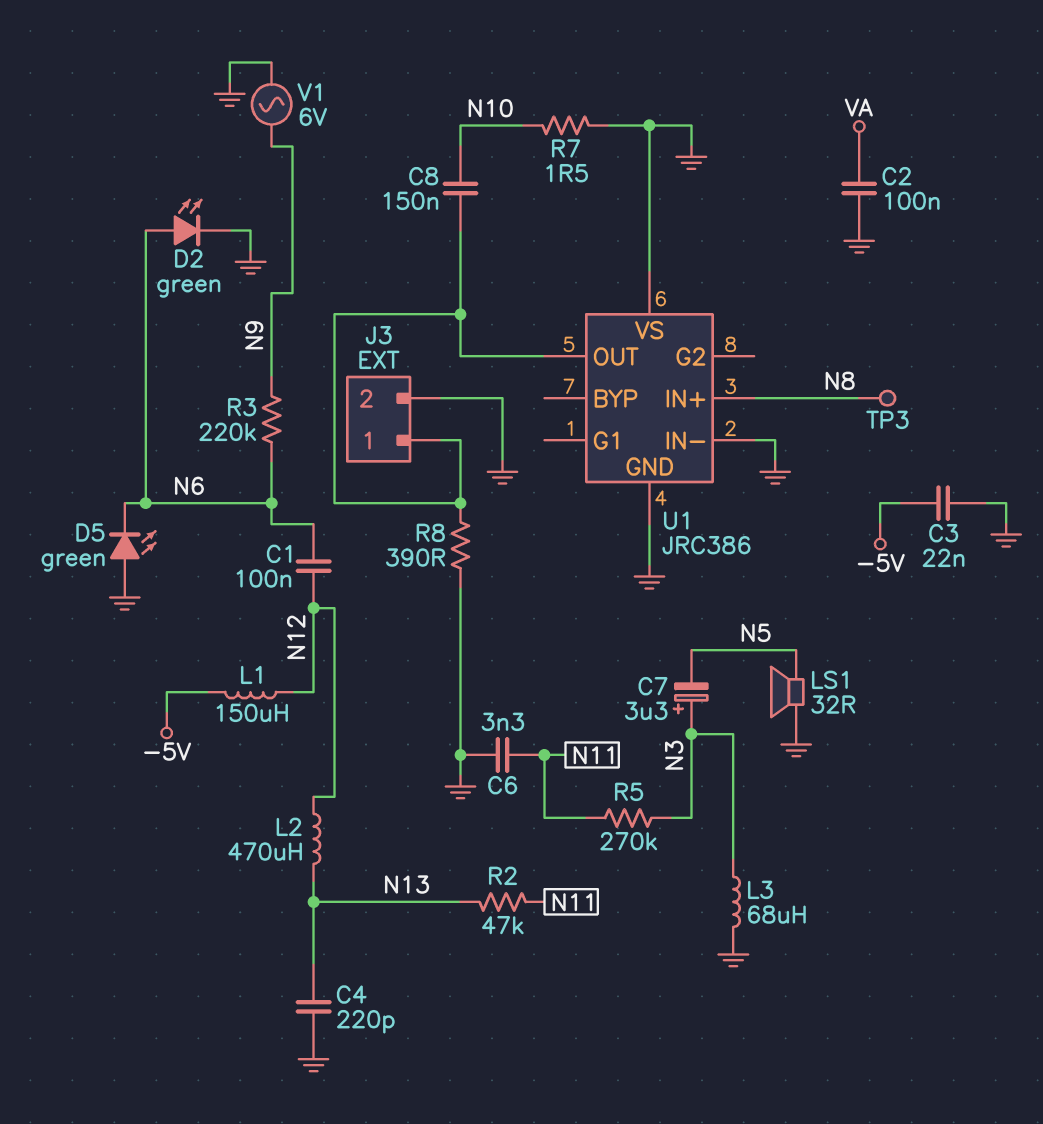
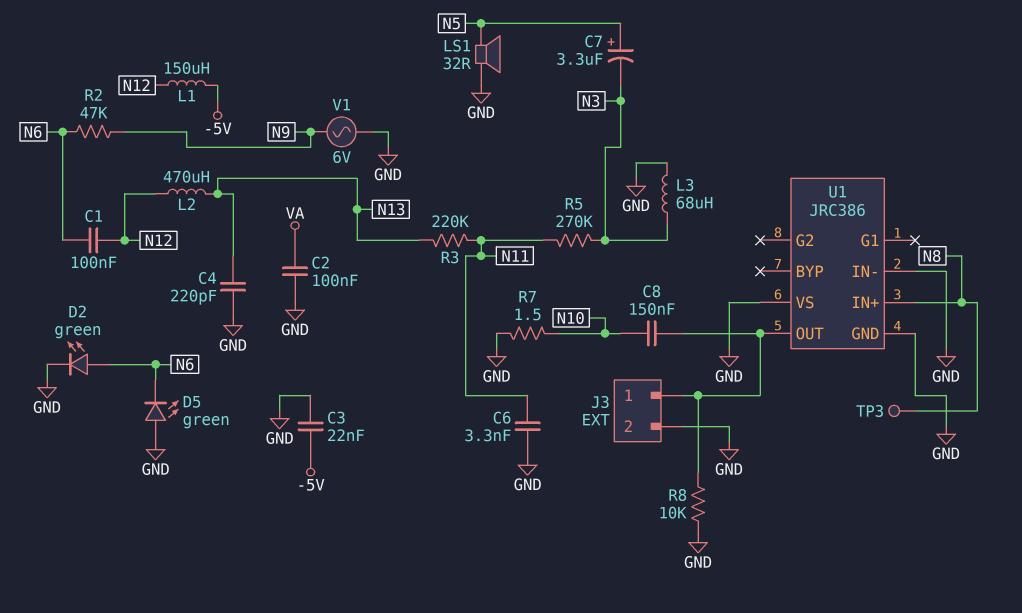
C7: 3.3uF (plus N3, minus N5) -> 3.3uF (plus N5, minus N3)
R2: 47k (N11, N13) -> 47k (N6, N9)
R3: 220k (N6, N9) -> 220k (N11, N13)
R8: 390 (GND, J3/1) -> 10k (GND, J3/1)

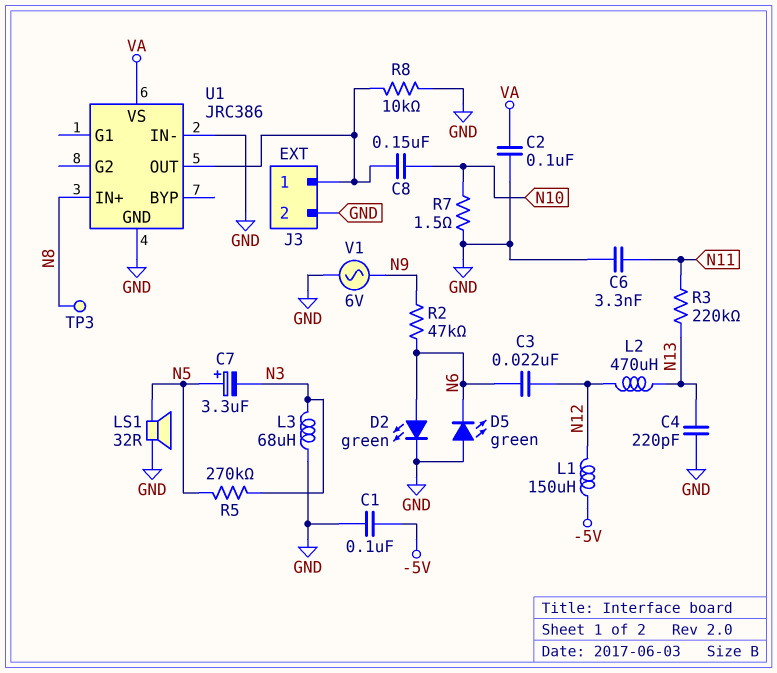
C1: 100nF (N6, N12) -> 100nF (-5V, GND)
C3: 22nF (-5V, GND) -> 22nF (N6, N12)
R5: 270k (N3, N11) -> 270k (N3, N5)
U1 pin VS: GND -> VA

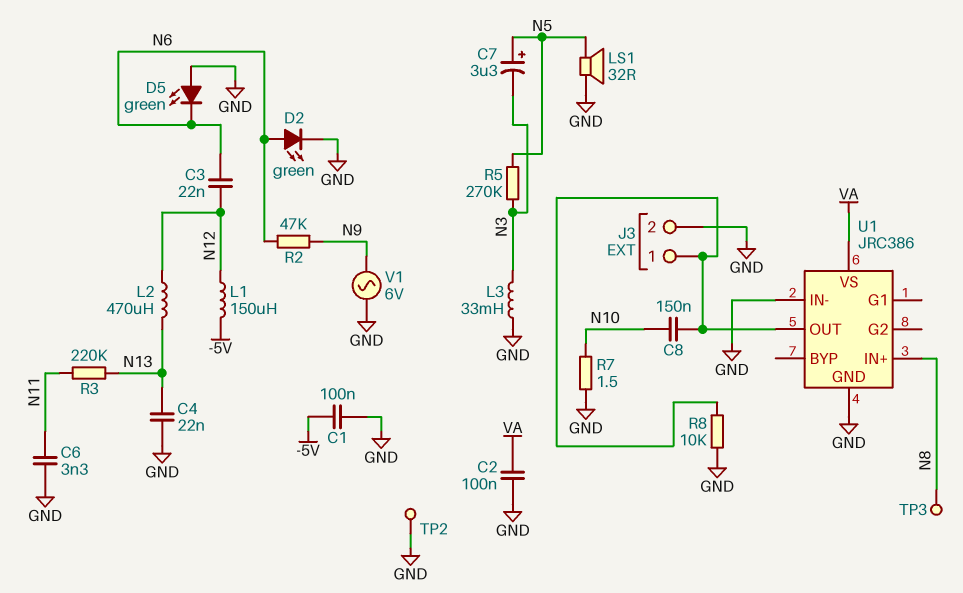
C4: 220pF (GND, N13) -> 22nF (GND, N13)
L3: 68uH (GND, N3) -> 33mH (GND, N3)
TP2: none -> test point (GND)

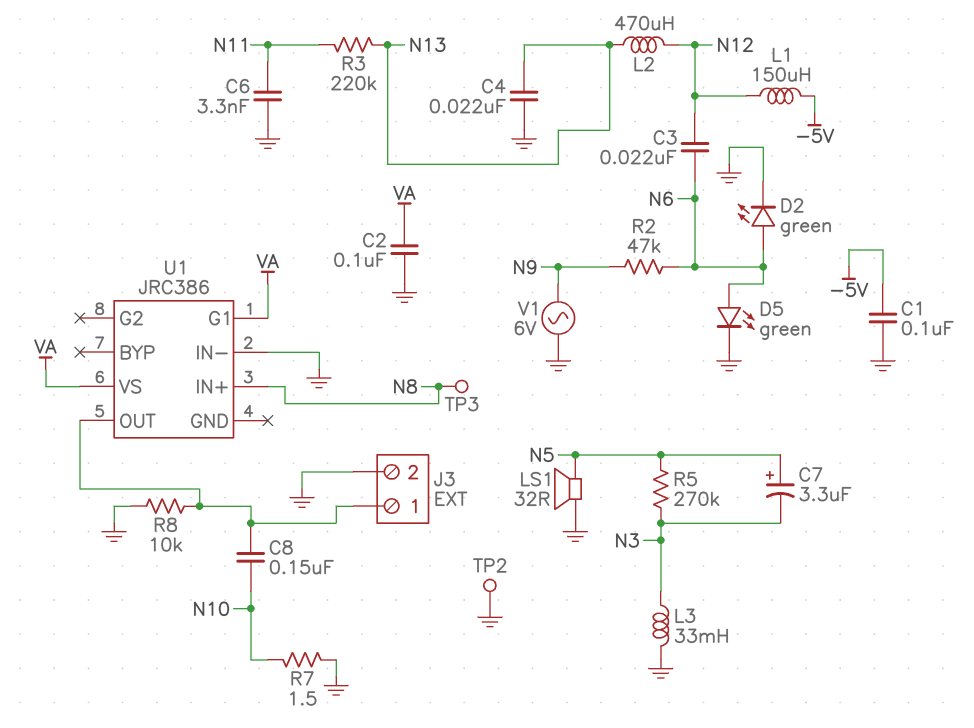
D5: LED green (A GND, K N6) -> LED green (A N6, K GND)
U1 pin G1: none -> VA
U1 pin GND: GND -> none

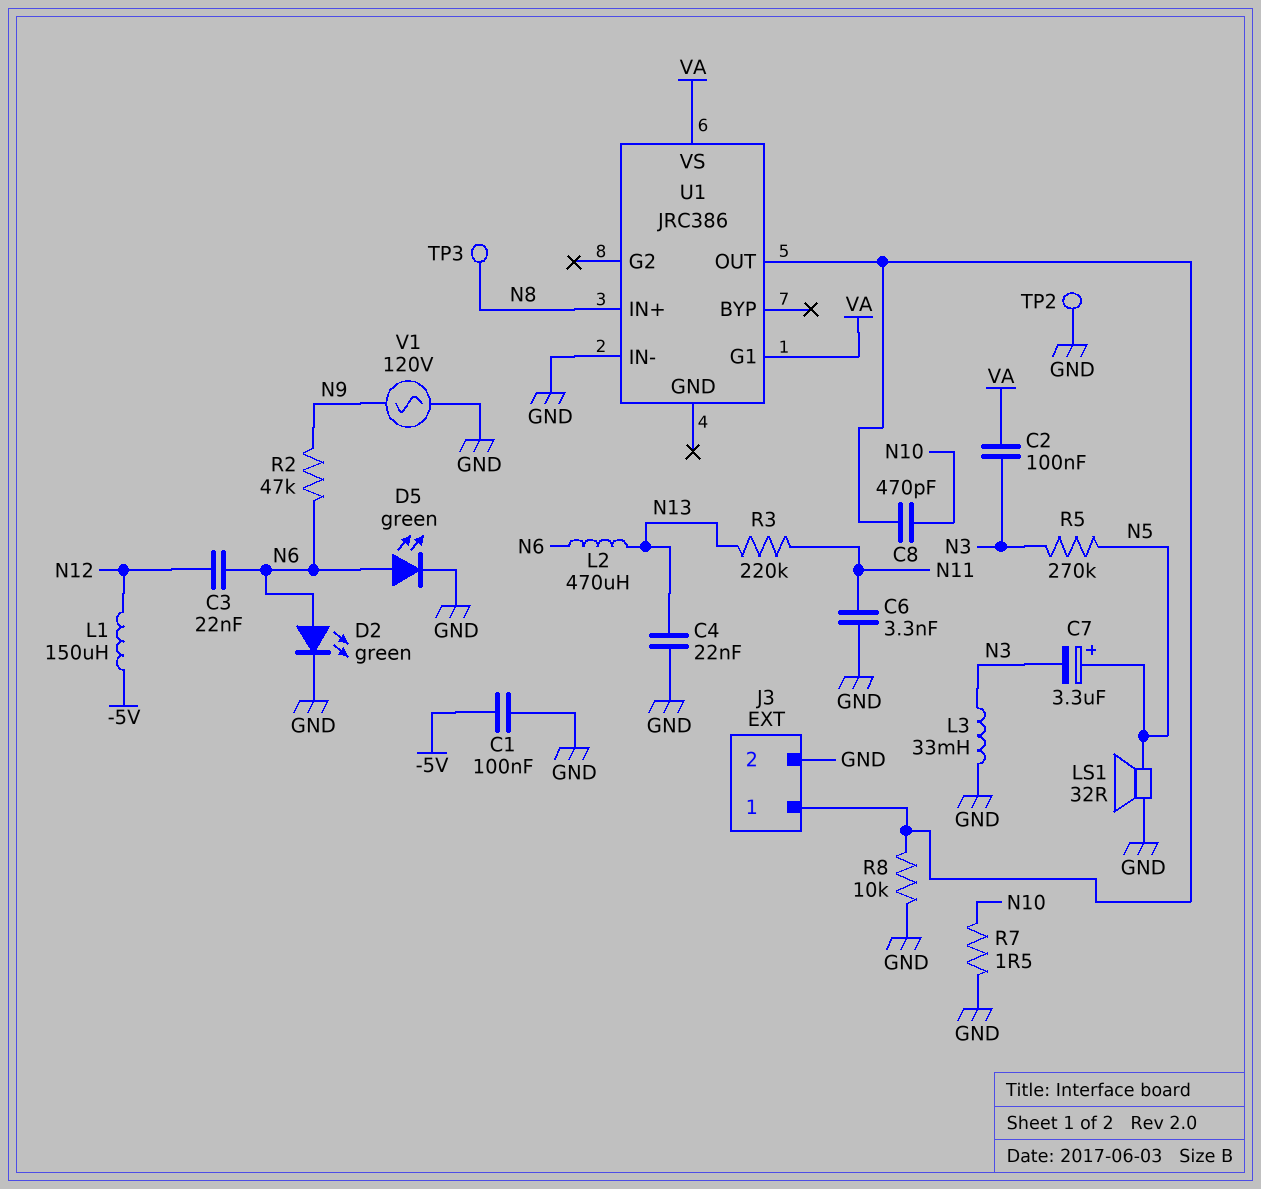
C2: 100nF (GND, VA) -> 100nF (N3, VA)
C8: 150nF (J3/1, N10) -> 470pF (J3/1, N10)
L2: 470uH (N12, N13) -> 470uH (N6, N13)
V1: AC 6V (GND, N9) -> AC 120V (GND, N9)

